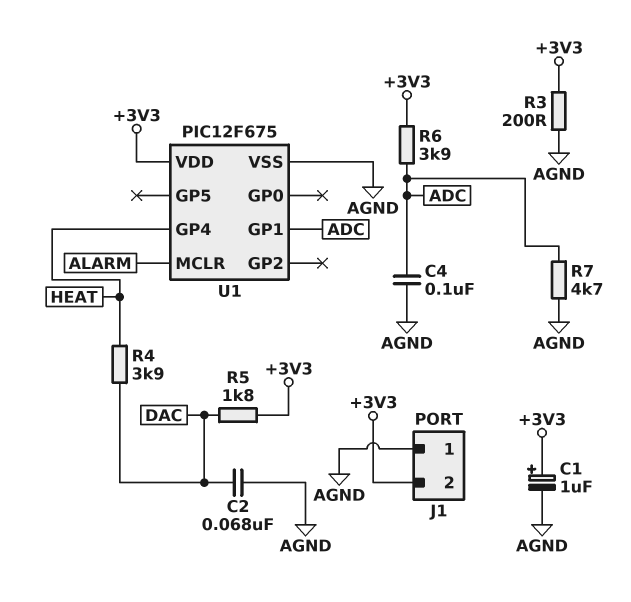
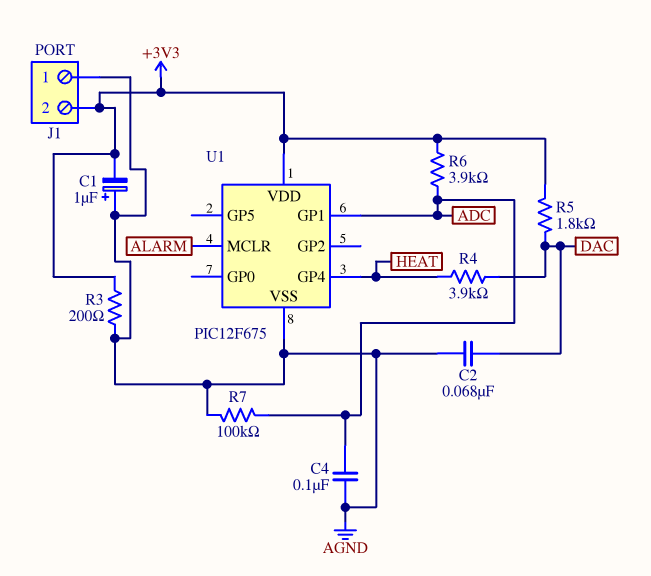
C1: 1uF (plus +3V3, minus AGND) -> 1uF (plus AGND, minus +3V3)
R7: 4.7k (ADC, AGND) -> 100k (ADC, AGND)

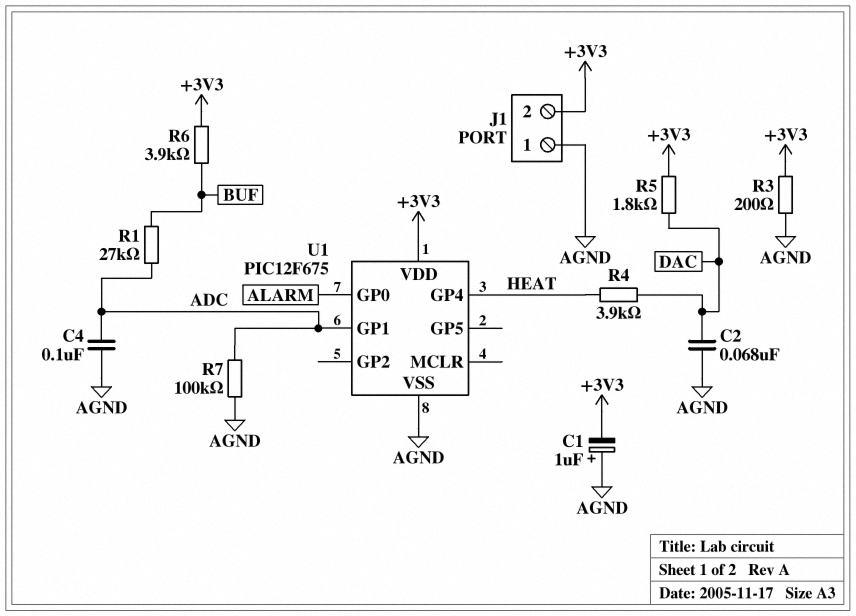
R1: none -> 27k (ADC, BUF)
R6: 3.9k (+3V3, ADC) -> 3.9k (+3V3, BUF)
U1 pin GP0: none -> ALARM
U1 pin MCLR: ALARM -> none

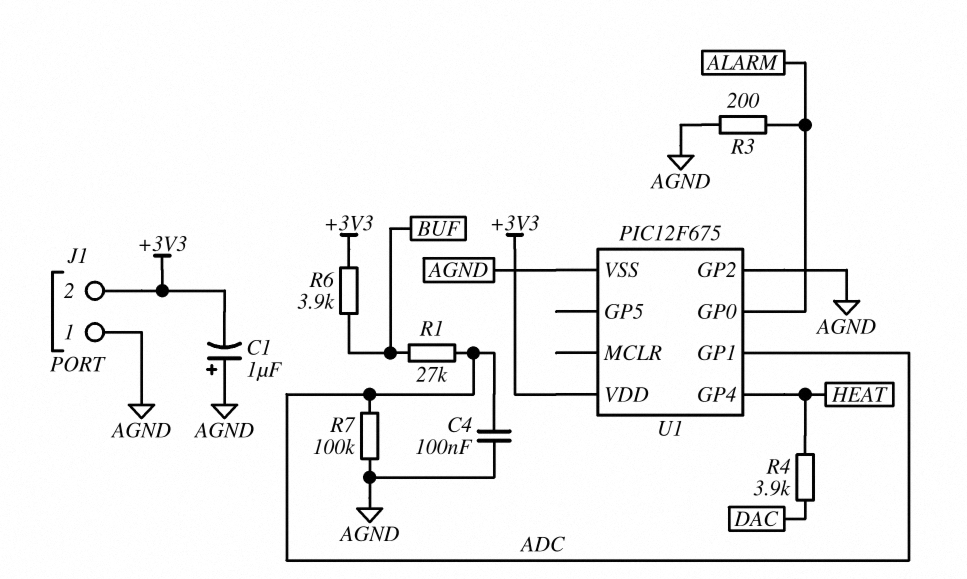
C2: 68nF (AGND, DAC) -> none
R3: 200 (+3V3, AGND) -> 200 (AGND, ALARM)
R5: 1.8k (+3V3, DAC) -> none
U1 pin GP2: none -> AGND

